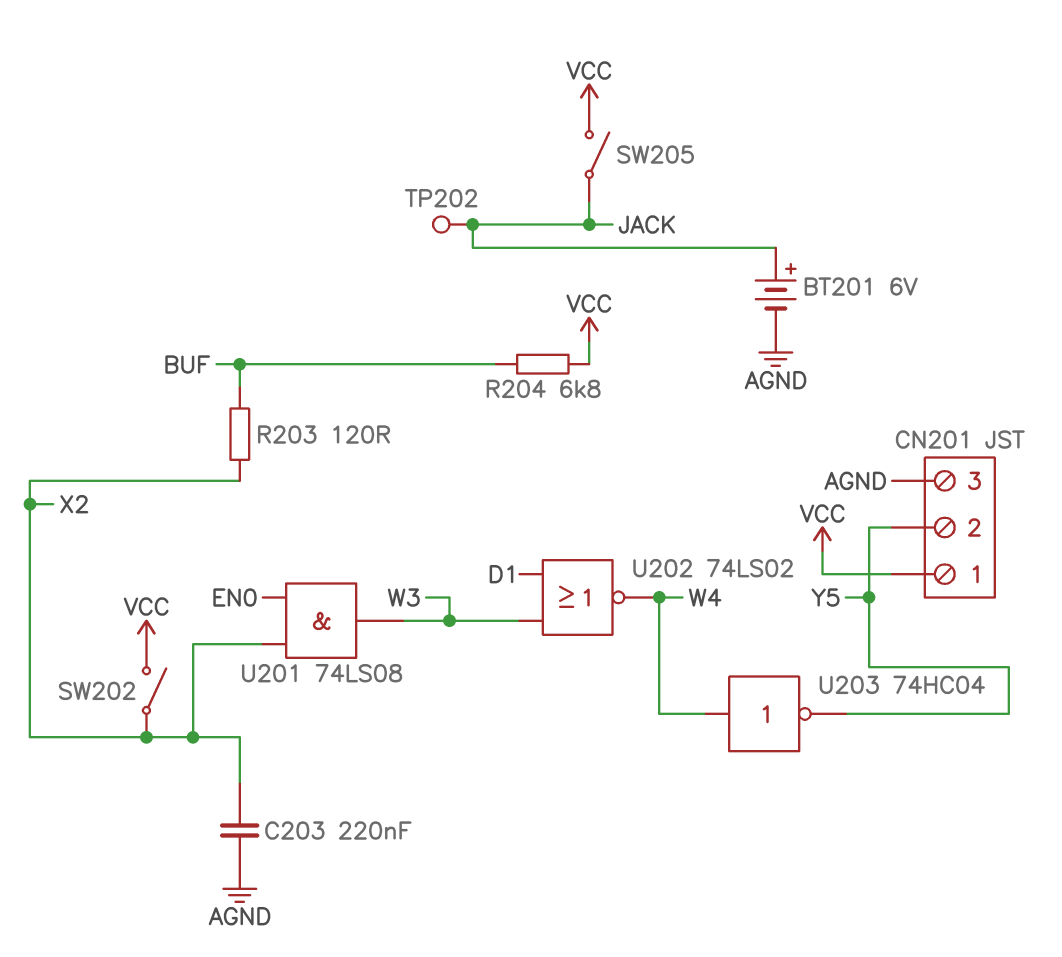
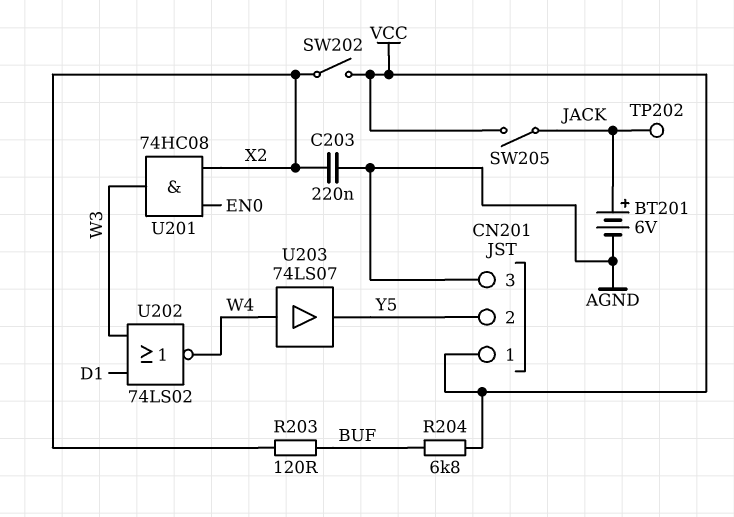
U201: AND 74LS08 (in EN0, in X2, out W3) -> AND 74HC08 (in EN0, in X2, out W3)
U203: NOT 74HC04 (in W4, out Y5) -> buffer 74LS07 (in W4, out Y5)

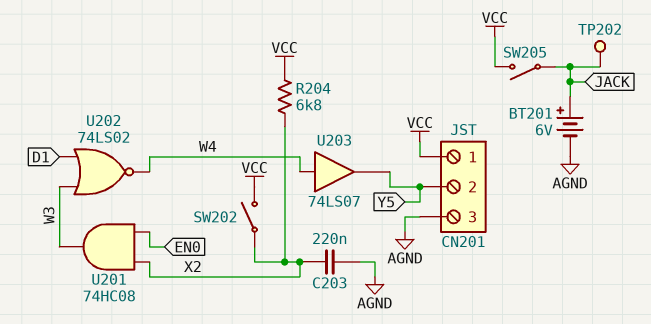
R203: 120 (BUF, X2) -> none
R204: 6.8k (BUF, VCC) -> 6.8k (VCC, X2)

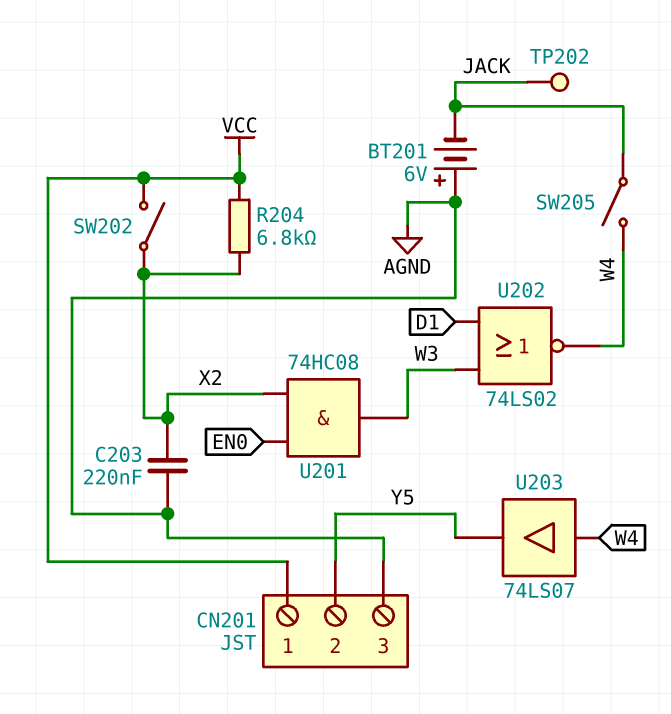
BT201: 6V (plus JACK, minus AGND) -> 6V (plus AGND, minus JACK)
SW205: switch (JACK, VCC) -> switch (JACK, W4)

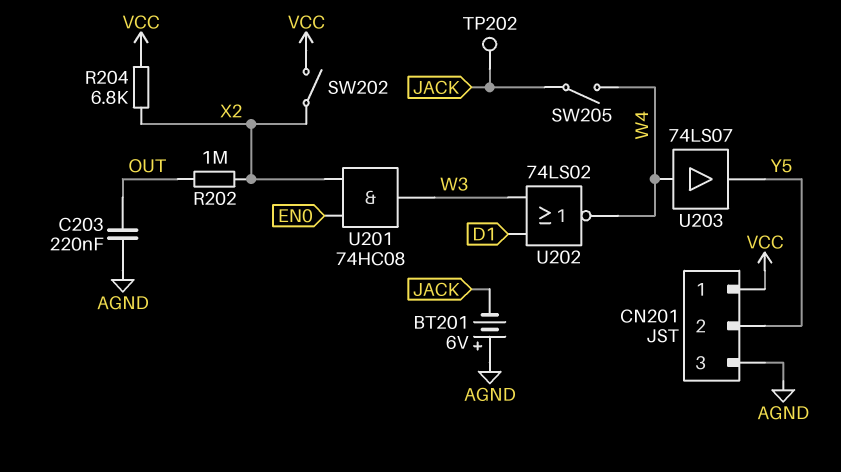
C203: 220nF (AGND, X2) -> 220nF (AGND, OUT)
R202: none -> 1M (OUT, X2)

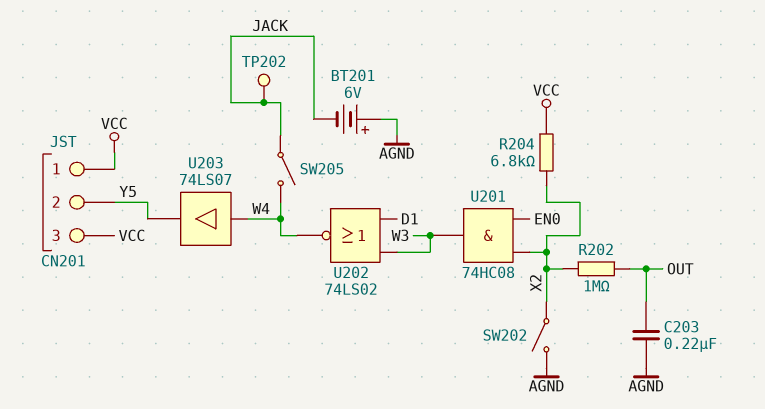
CN201 pin 3: AGND -> VCC
SW202: switch (VCC, X2) -> switch (AGND, X2)

